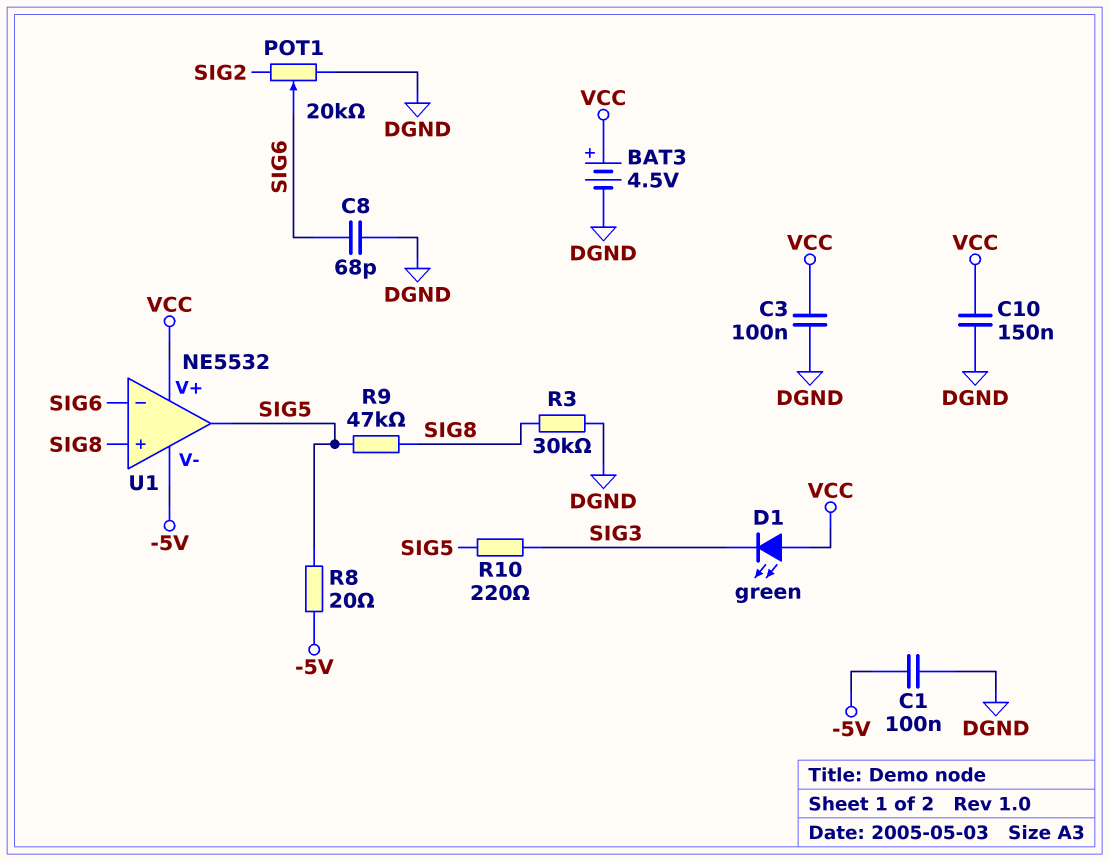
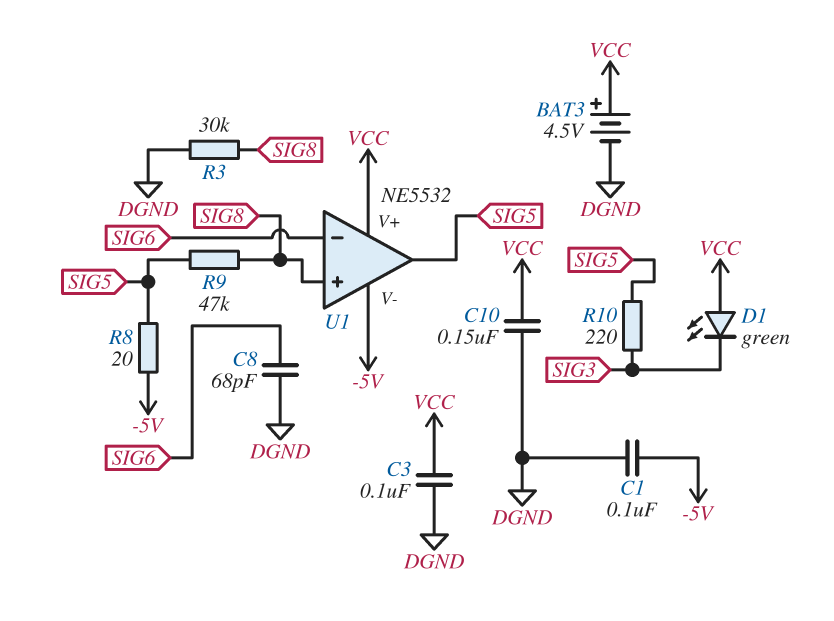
POT1: 20k (DGND, SIG2, wiper SIG6) -> none

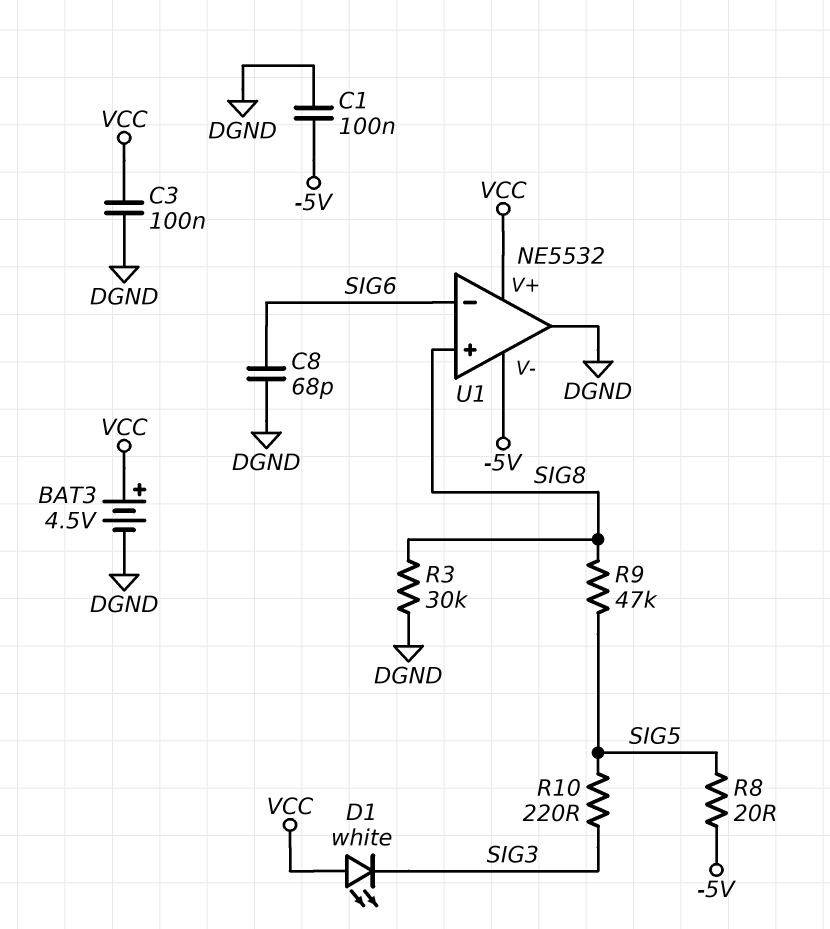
C10: 150nF (DGND, VCC) -> none
D1: LED green (A VCC, K SIG3) -> LED white (A VCC, K SIG3)
U1 pin out: SIG5 -> DGND

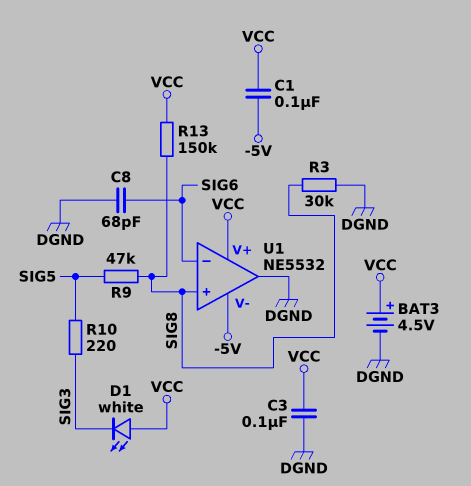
C1: 100nF (-5V, DGND) -> 100nF (-5V, VCC)
R8: 20 (-5V, SIG5) -> none
R13: none -> 150k (SIG8, VCC)

